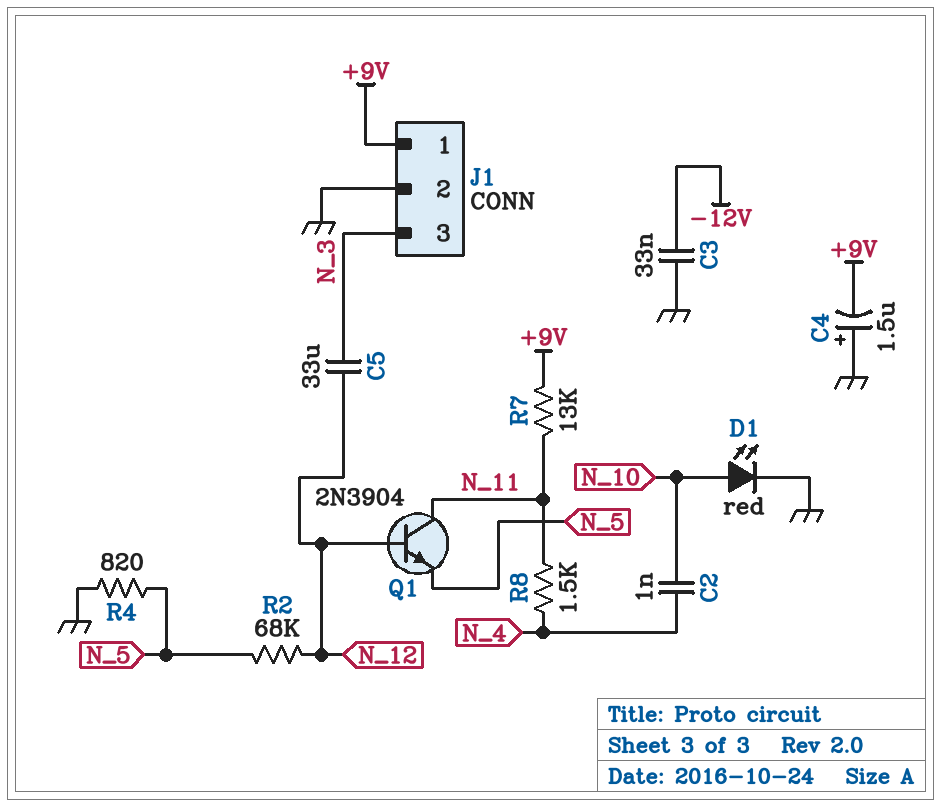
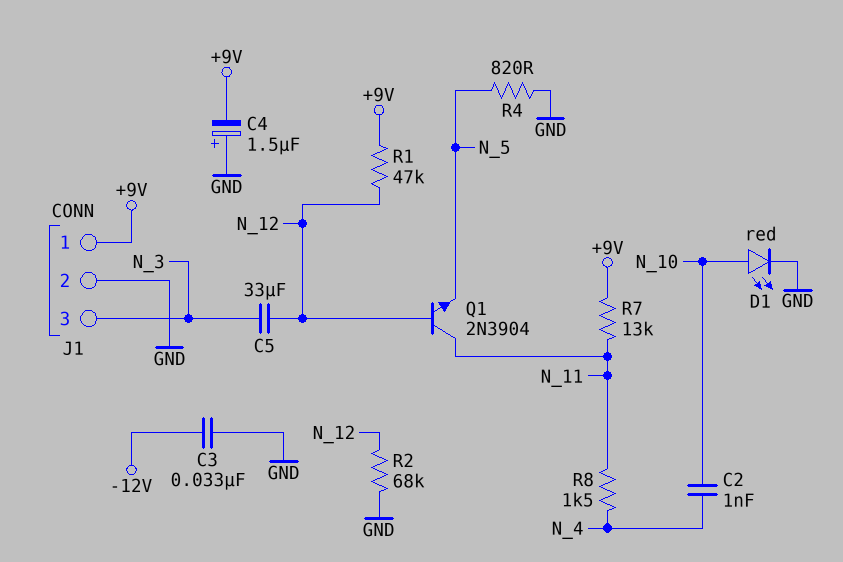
R1: none -> 47k (+9V, N_12)
R2: 68k (N_5, N_12) -> 68k (GND, N_12)

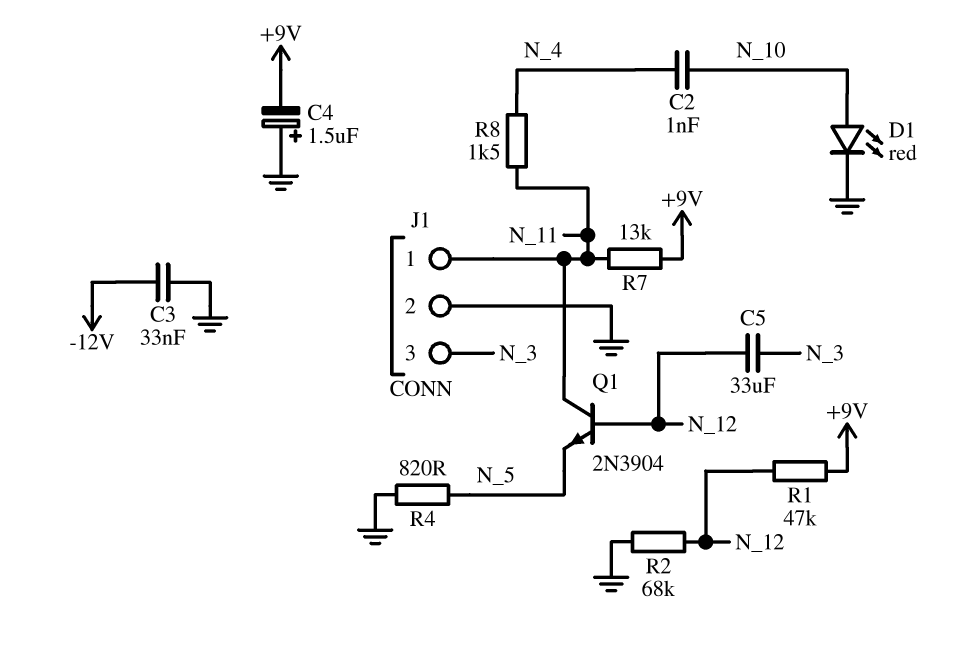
J1 pin 1: +9V -> N_11

